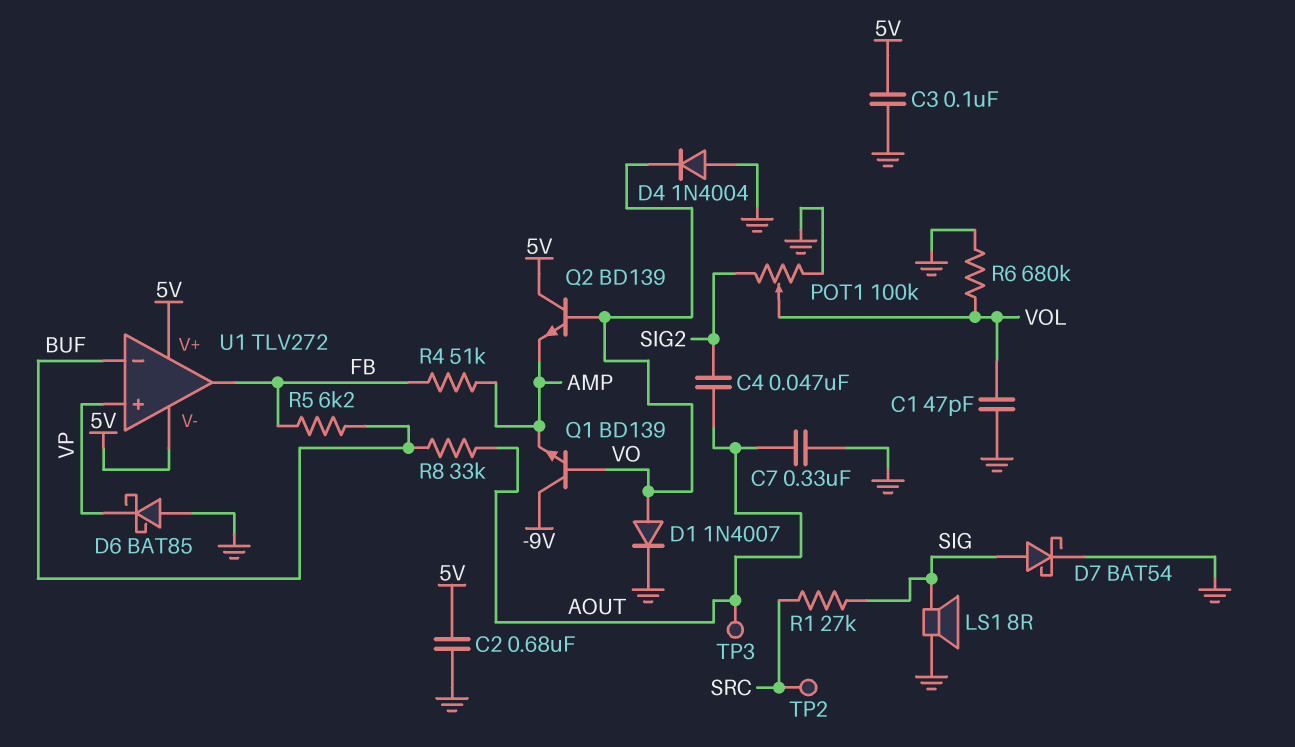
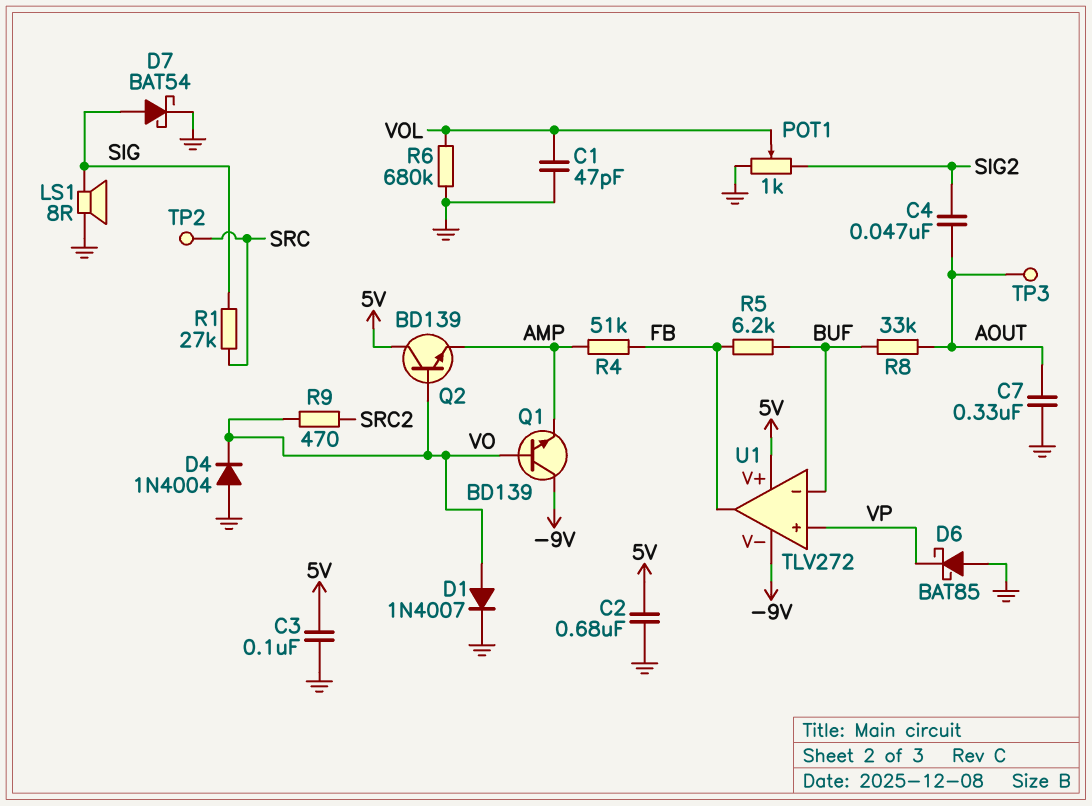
POT1: 100k (GND, SIG2, wiper VOL) -> 1k (GND, SIG2, wiper VOL)
R9: none -> 470 (SRC2, VO)
U1 pin V-: 5V -> -9V

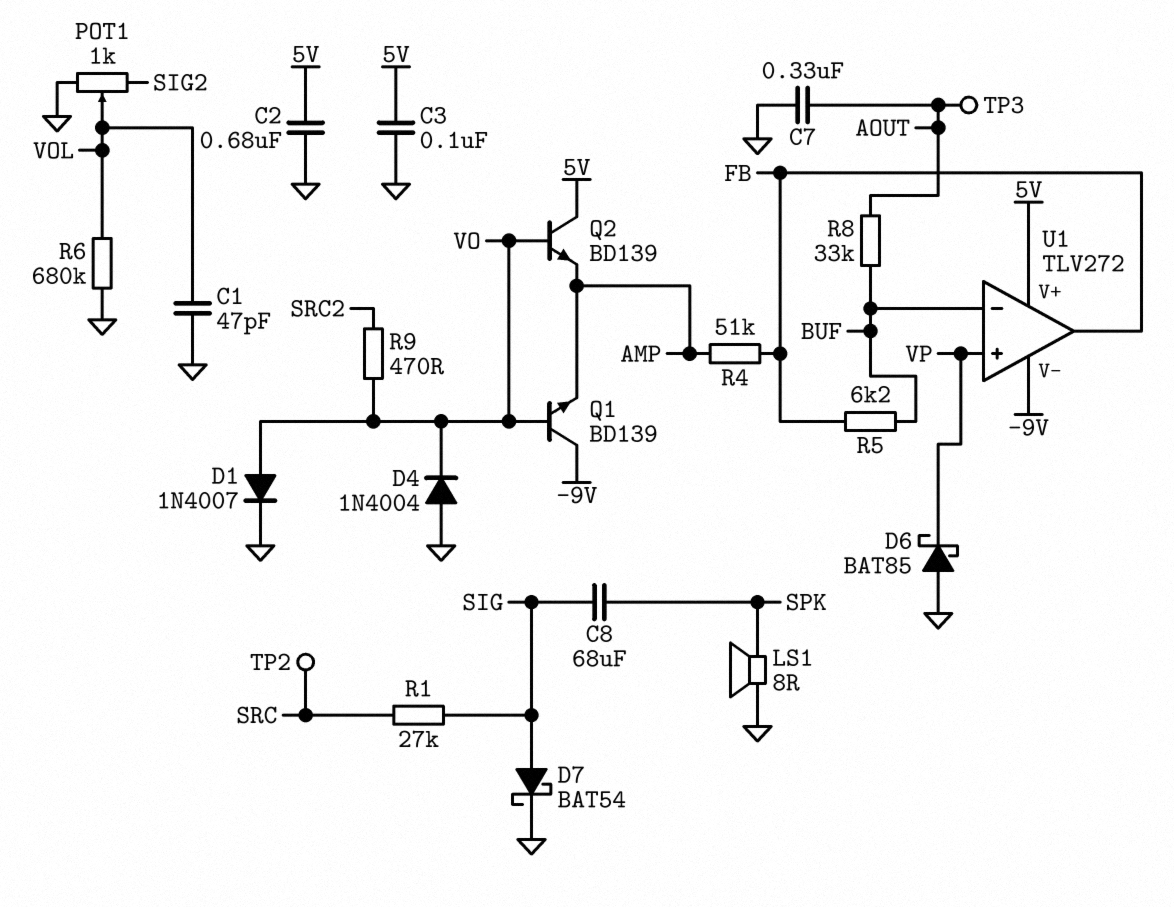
C4: 47nF (AOUT, SIG2) -> none
C8: none -> 68uF (SIG, SPK)
LS1: speaker 8R (GND, SIG) -> speaker 8R (GND, SPK)

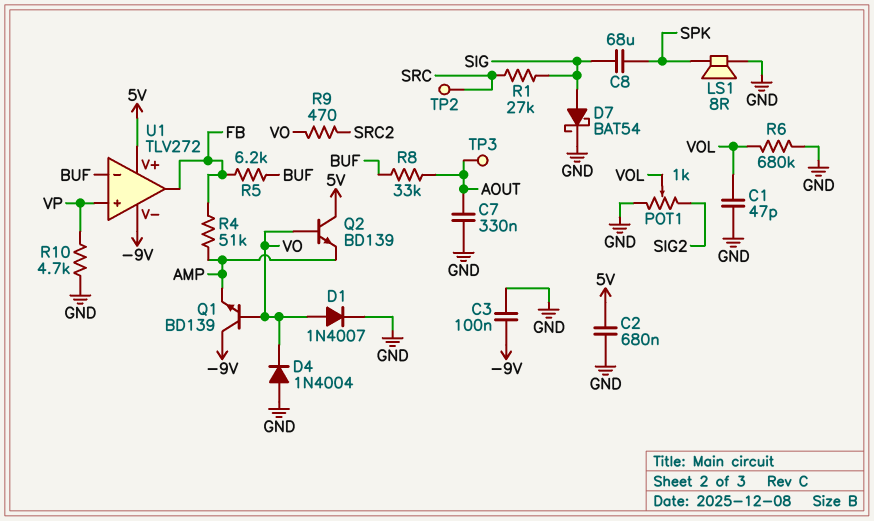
C3: 100nF (5V, GND) -> 100nF (-9V, GND)
D6: schottky BAT85 (A GND, K VP) -> none
R10: none -> 4.7k (GND, VP)

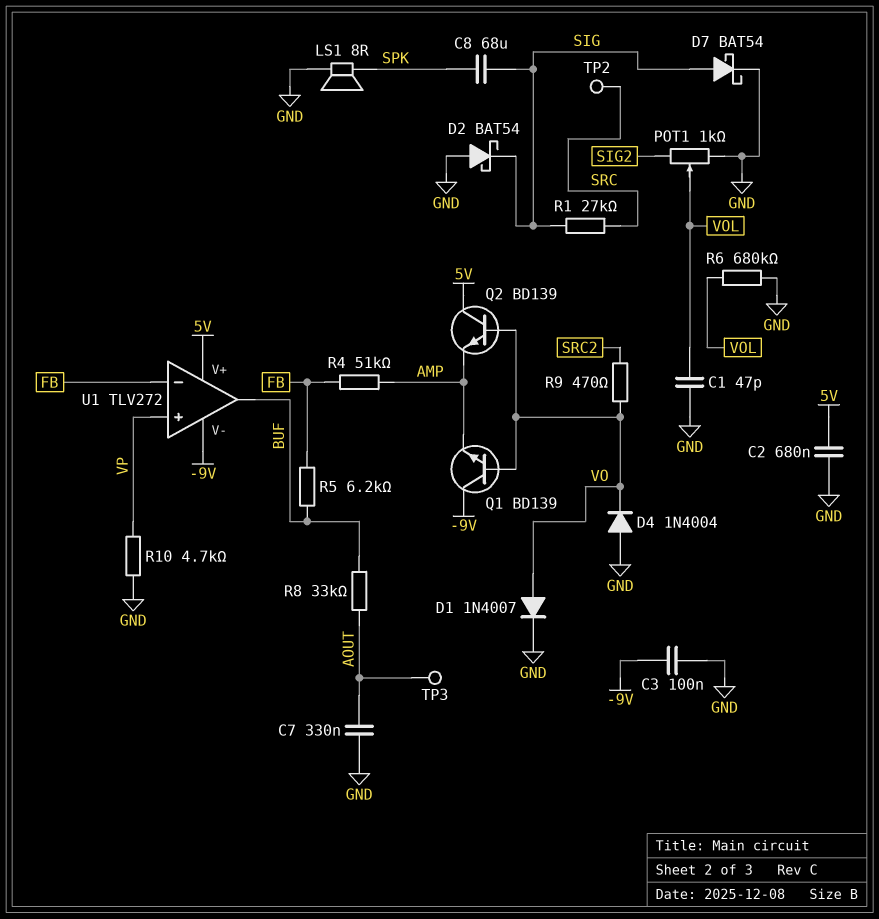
D2: none -> schottky BAT54 (A GND, K SIG)
U1 pin in-: BUF -> FB
U1 pin out: FB -> BUF

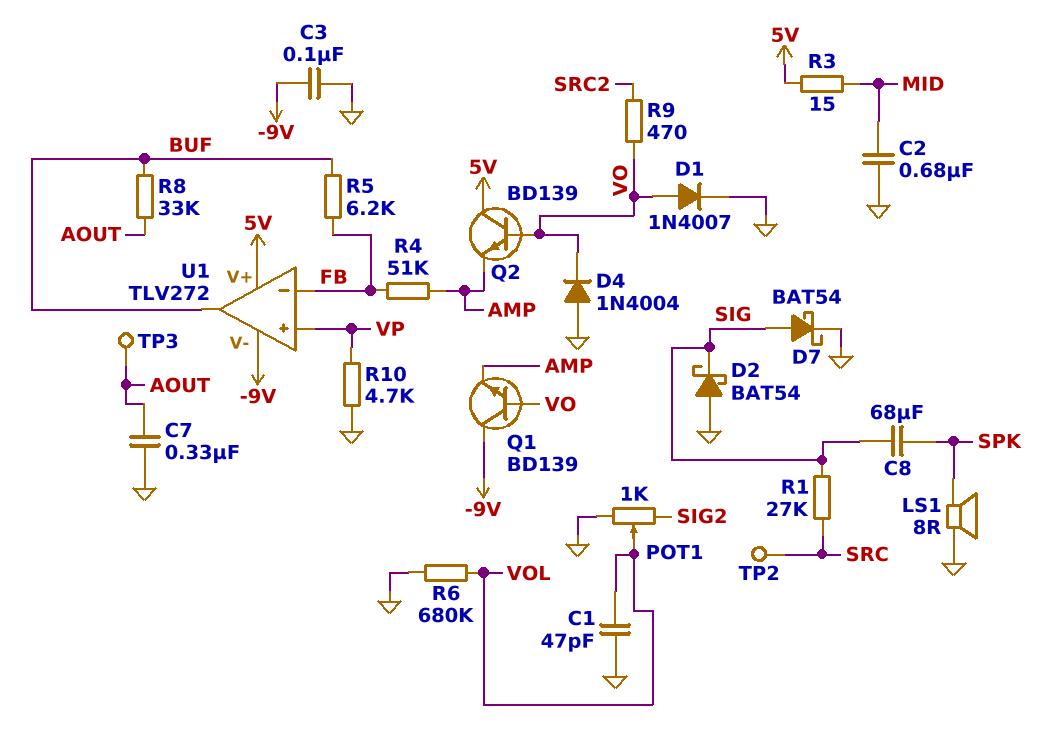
C2: 680nF (5V, GND) -> 680nF (GND, MID)
R3: none -> 15 (5V, MID)

